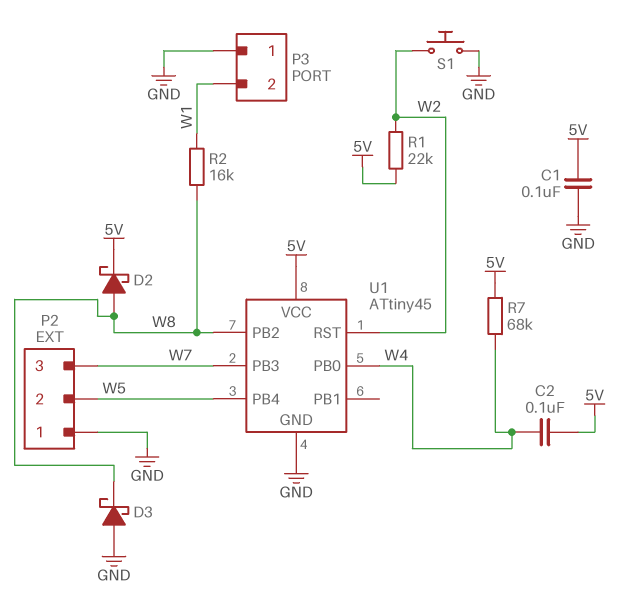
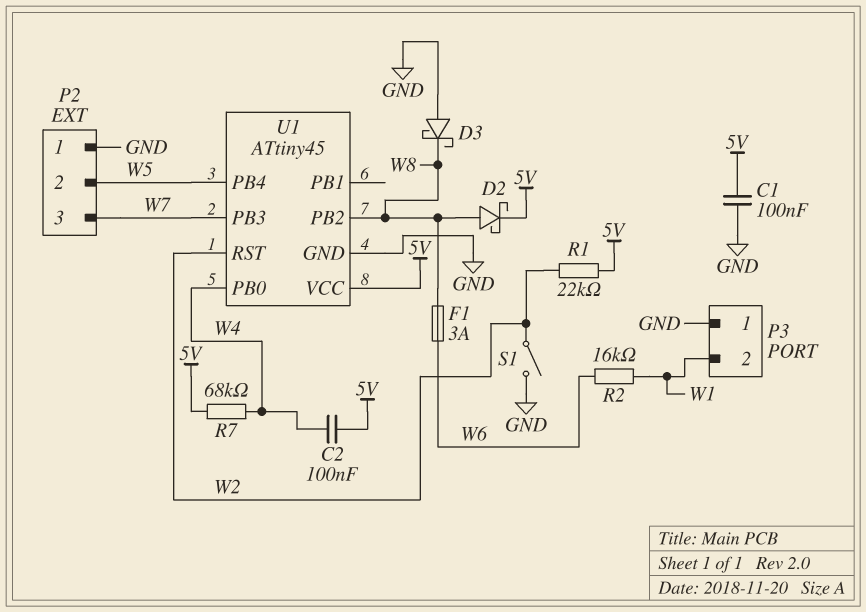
F1: none -> 3A (W6, W8)
R2: 16k (W1, W8) -> 16k (W1, W6)
S1: button (GND, W2) -> switch (GND, W2)

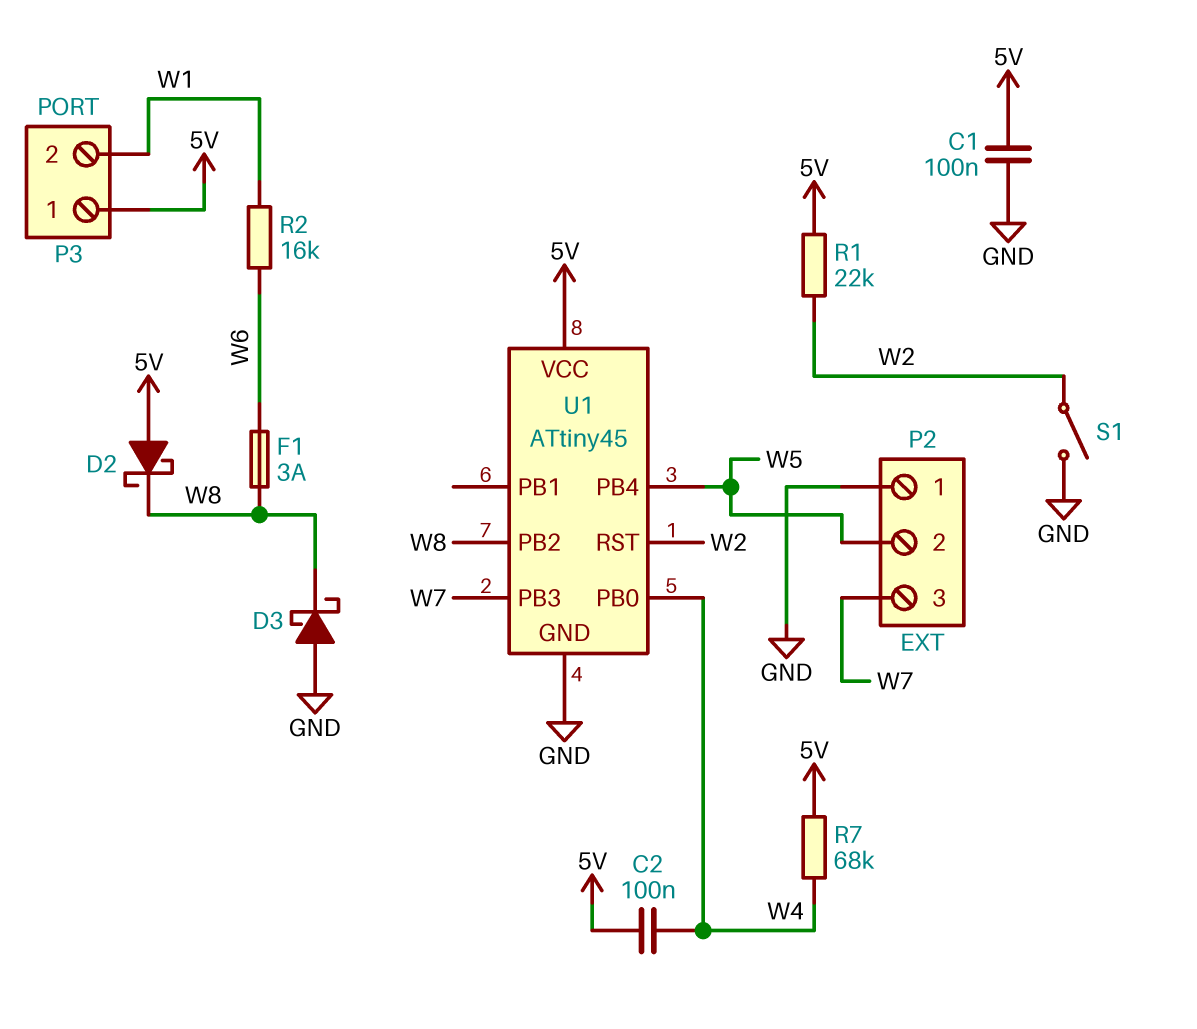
D2: schottky (A W8, K 5V) -> schottky (A 5V, K W8)
P3 pin 1: GND -> 5V

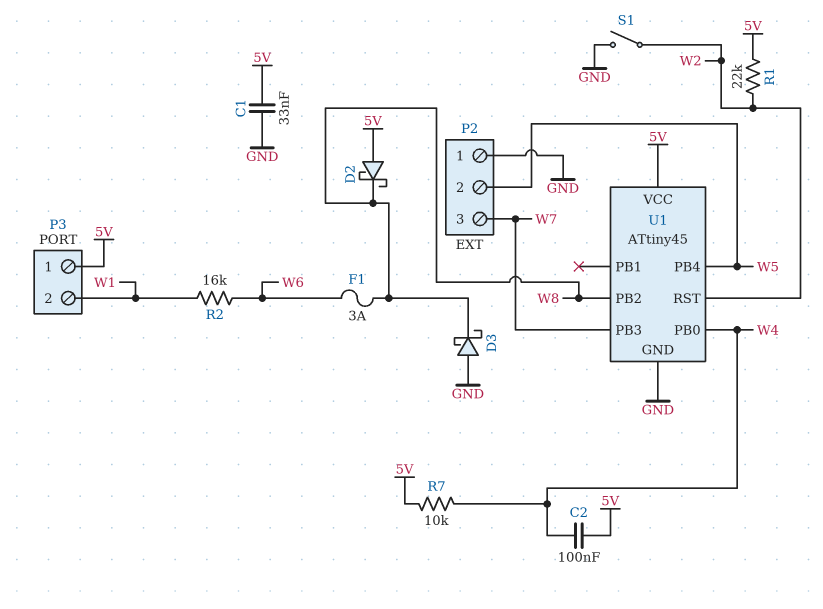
C1: 100nF (5V, GND) -> 33nF (5V, GND)
R7: 68k (5V, W4) -> 10k (5V, W4)

